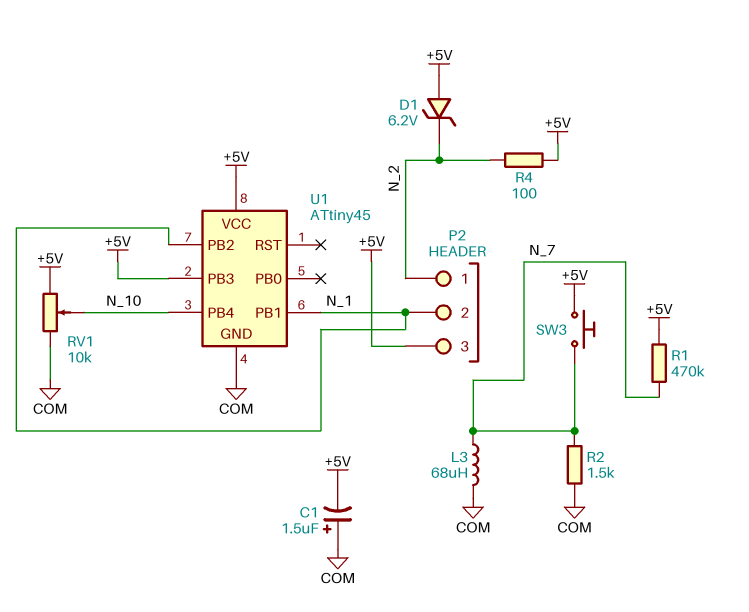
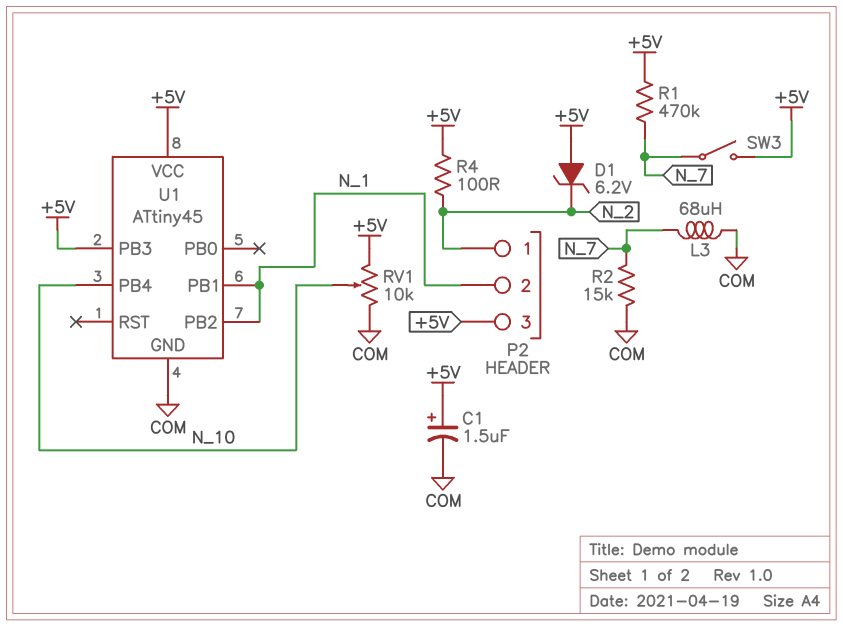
C1: 1.5uF (plus COM, minus +5V) -> 1.5uF (plus +5V, minus COM)
R2: 1.5k (COM, N_7) -> 15k (COM, N_7)
SW3: button (+5V, N_7) -> switch (+5V, N_7)

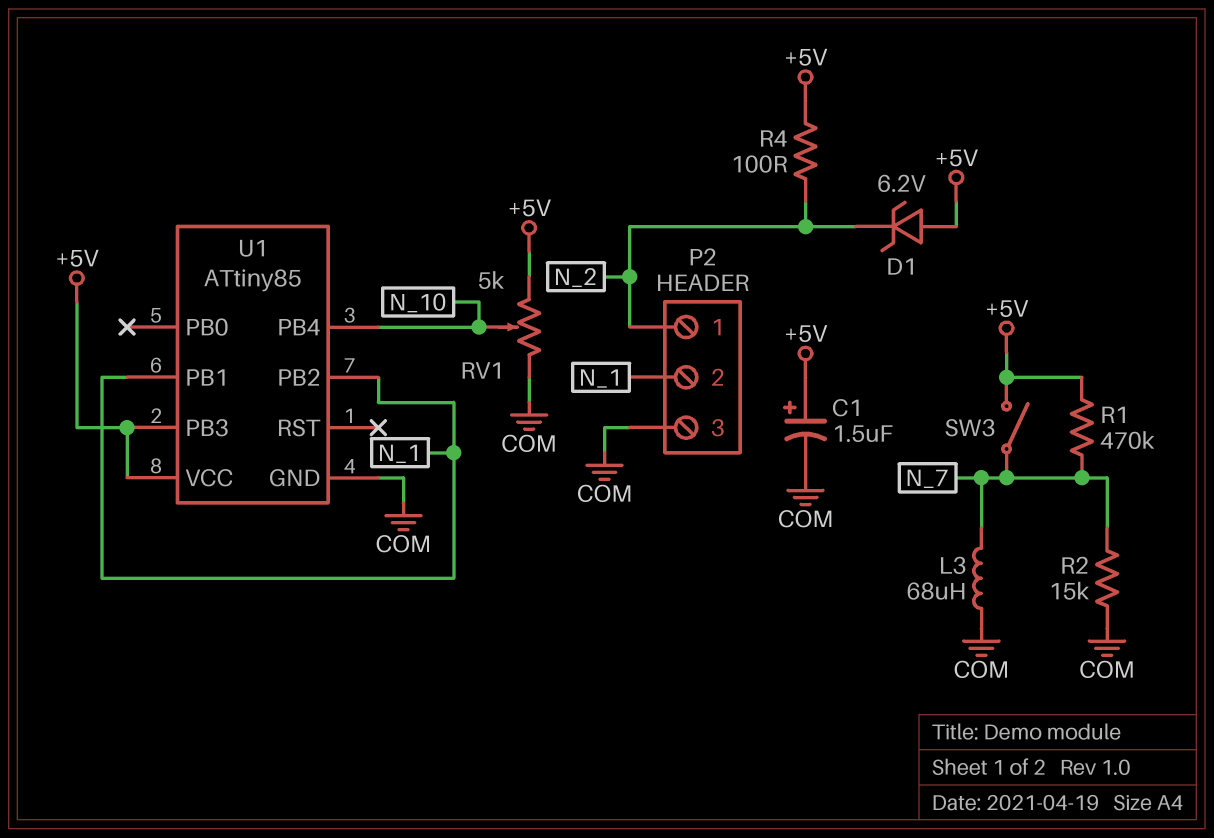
P2 pin 3: +5V -> COM
RV1: 10k (+5V, COM, wiper N_10) -> 5k (+5V, COM, wiper N_10)
U1: ATtiny45 -> ATtiny85

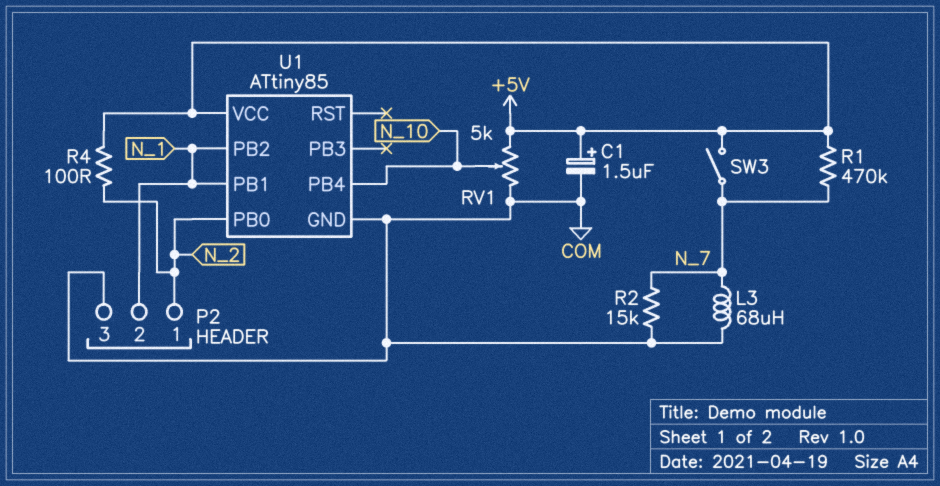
D1: zener 6.2V (A +5V, K N_2) -> none
U1 pin PB0: none -> N_2
U1 pin PB3: +5V -> none

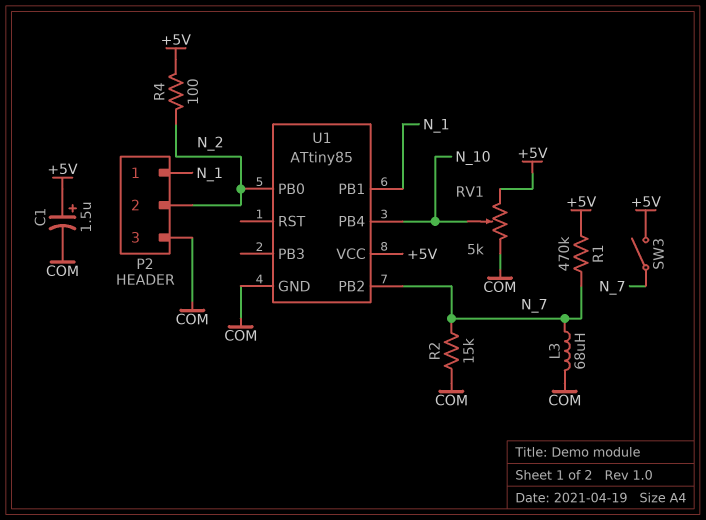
P2 pin 1: N_2 -> N_1
P2 pin 2: N_1 -> N_2
U1 pin PB2: N_1 -> N_7

